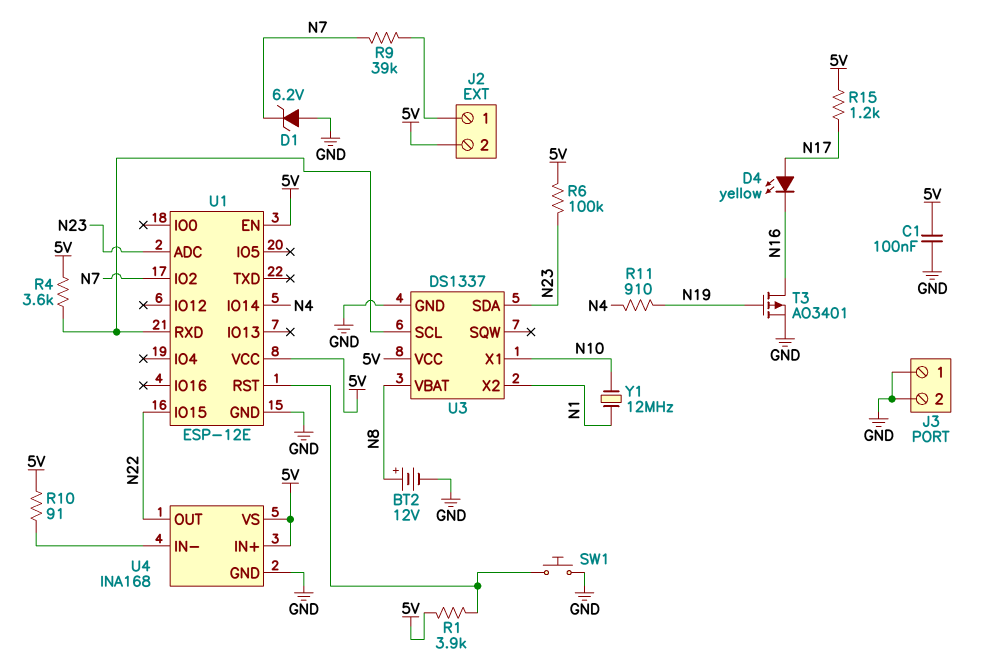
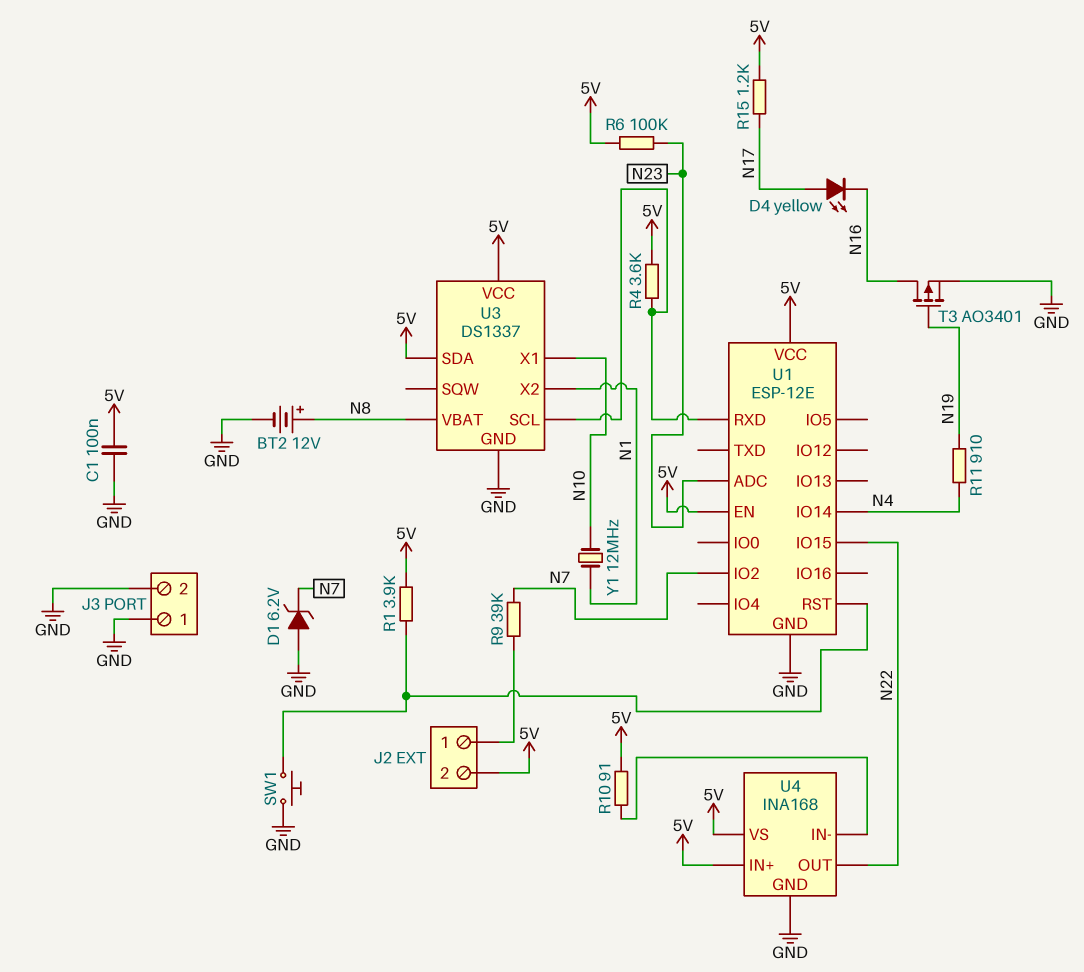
U3 pin SDA: N23 -> 5V

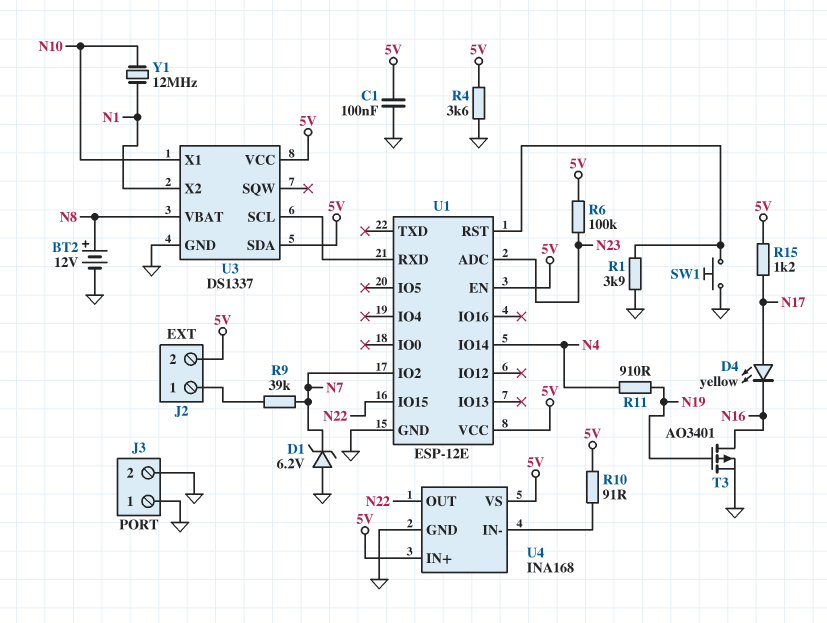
R1: 3.9k (5V, U1/RST) -> 3.9k (GND, U1/RST)
R4: 3.6k (5V, U1/RXD) -> 3.6k (5V, GND)

